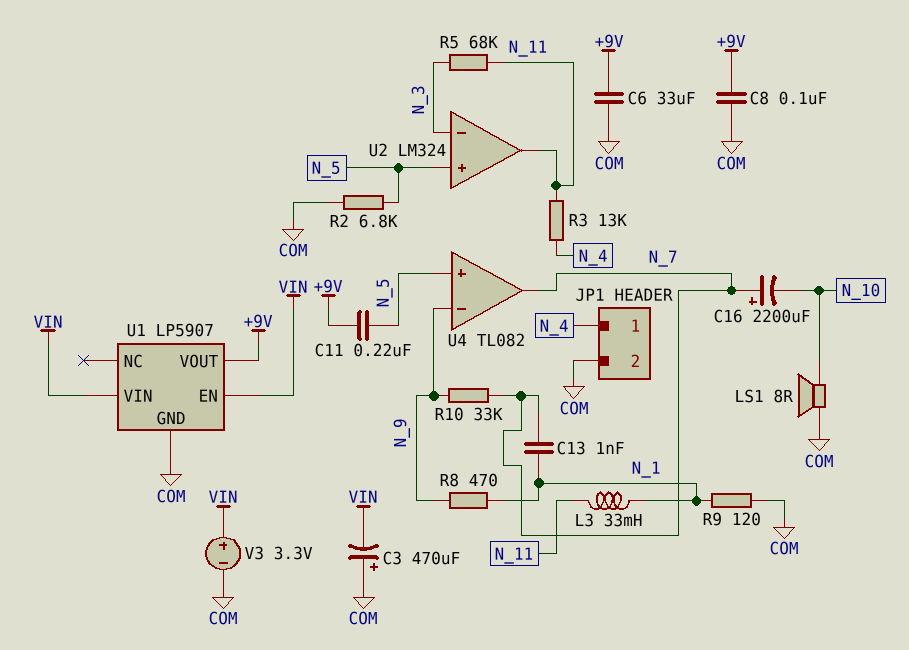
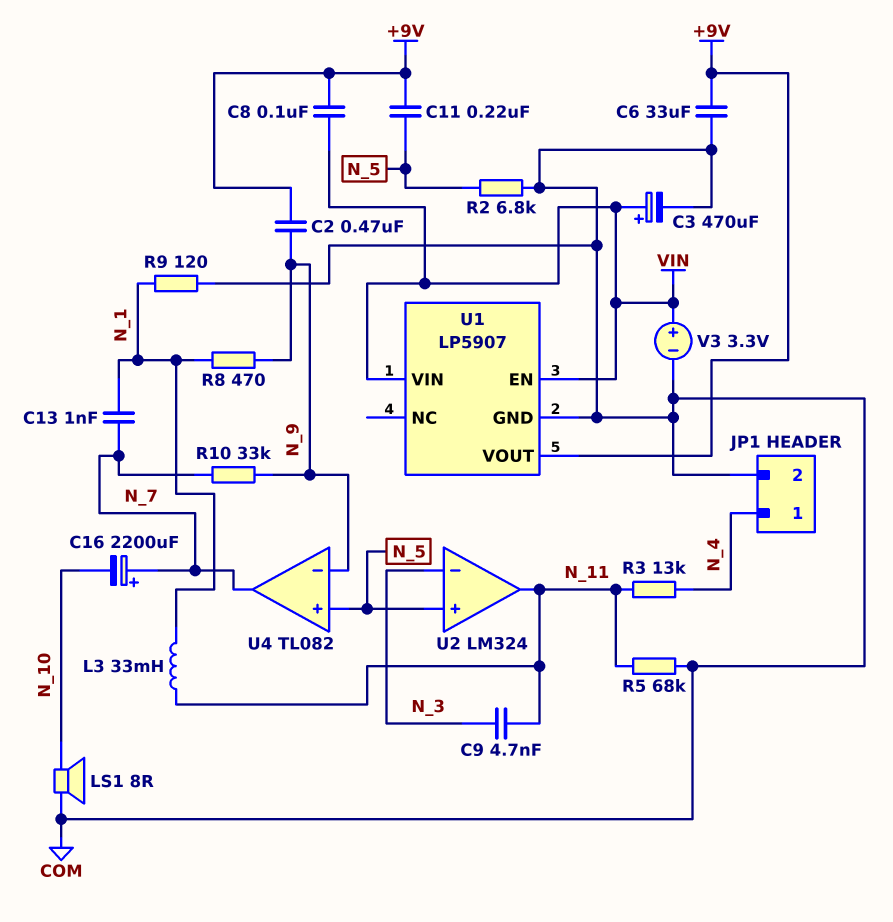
C2: none -> 470nF (+9V, N_9)
C3: 470uF (plus COM, minus VIN) -> 470uF (plus VIN, minus COM)
C8: 100nF (+9V, COM) -> 100nF (+9V, VIN)
C9: none -> 4.7nF (N_3, N_11)
R5: 68k (N_3, N_11) -> 68k (COM, N_11)

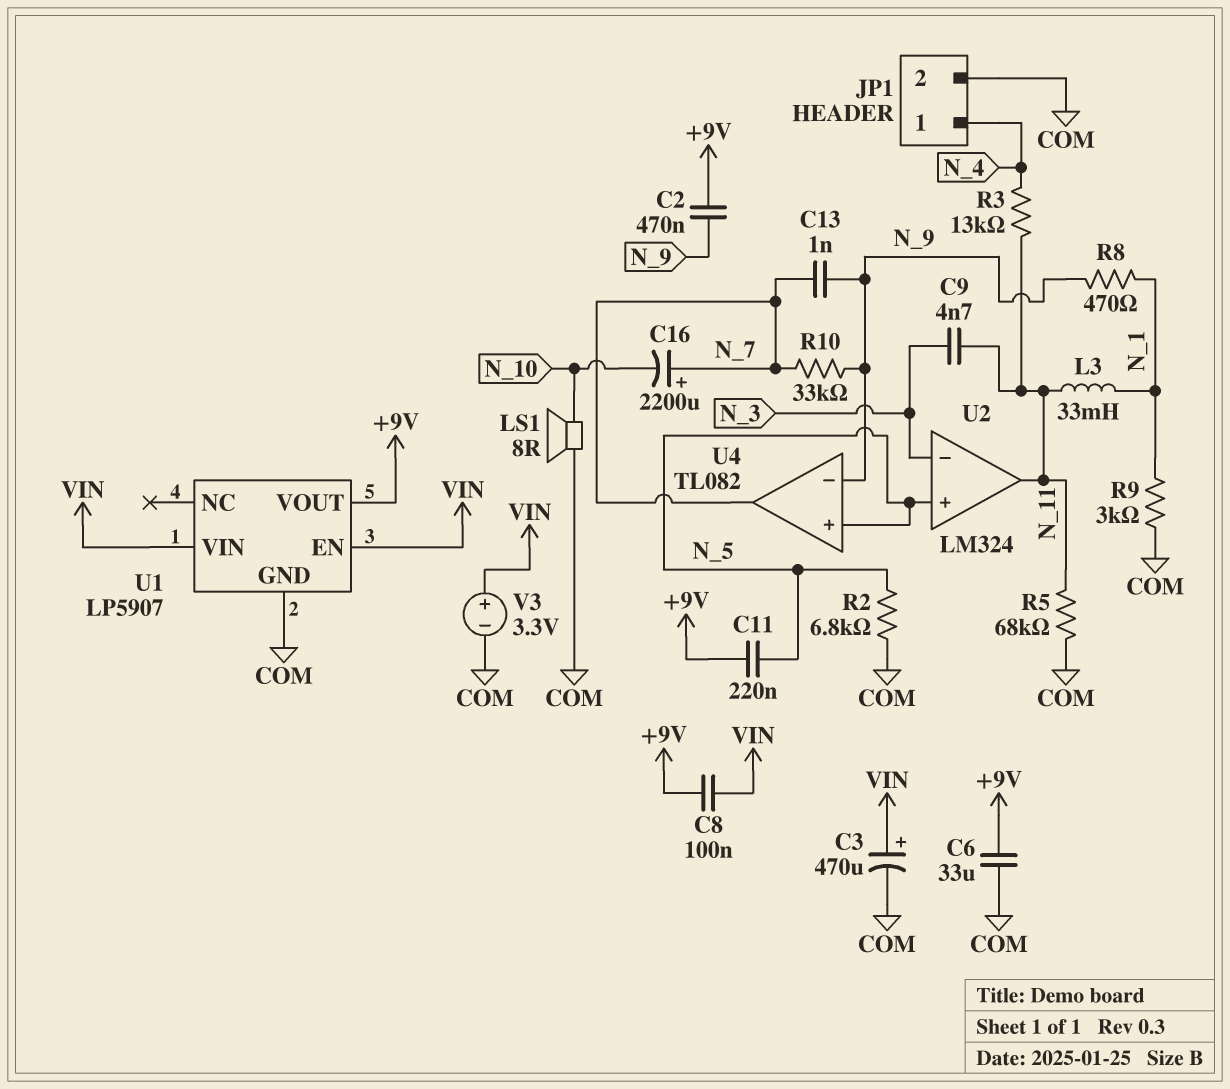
C13: 1nF (N_1, N_7) -> 1nF (N_7, N_9)
R9: 120 (COM, N_1) -> 3k (COM, N_1)

